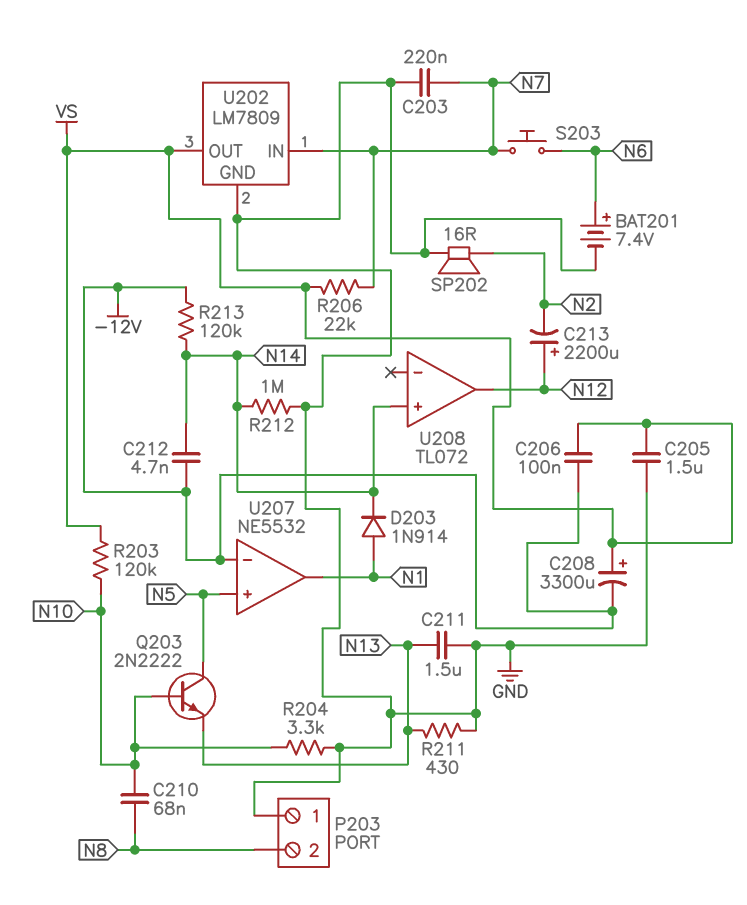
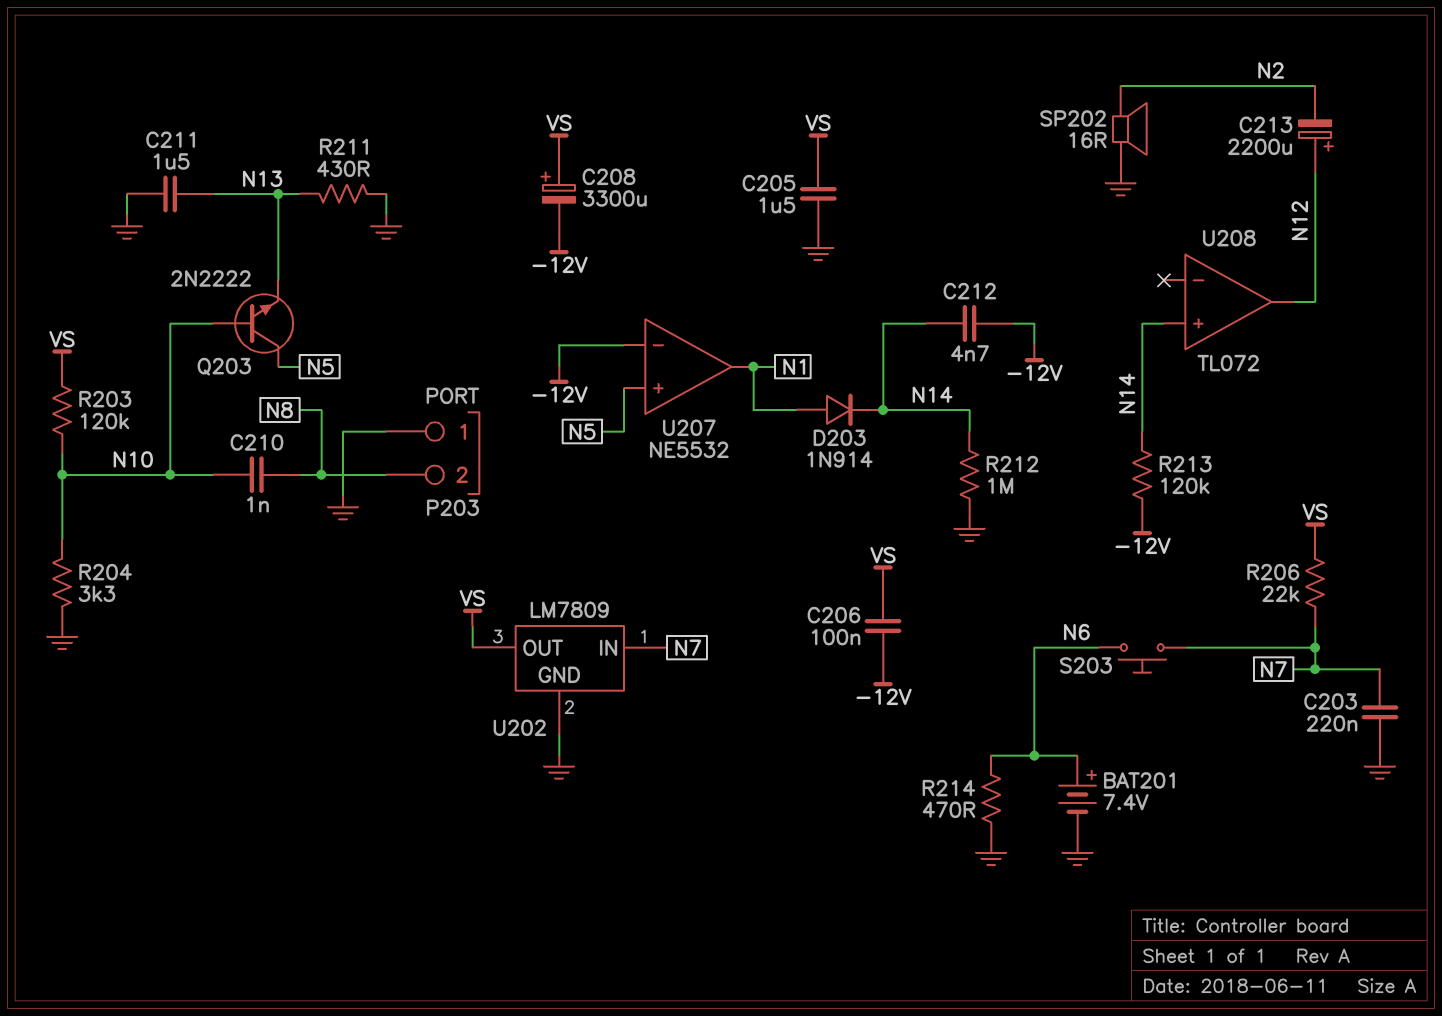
C210: 68nF (N8, N10) -> 1nF (N8, N10)
R214: none -> 470 (GND, N6)

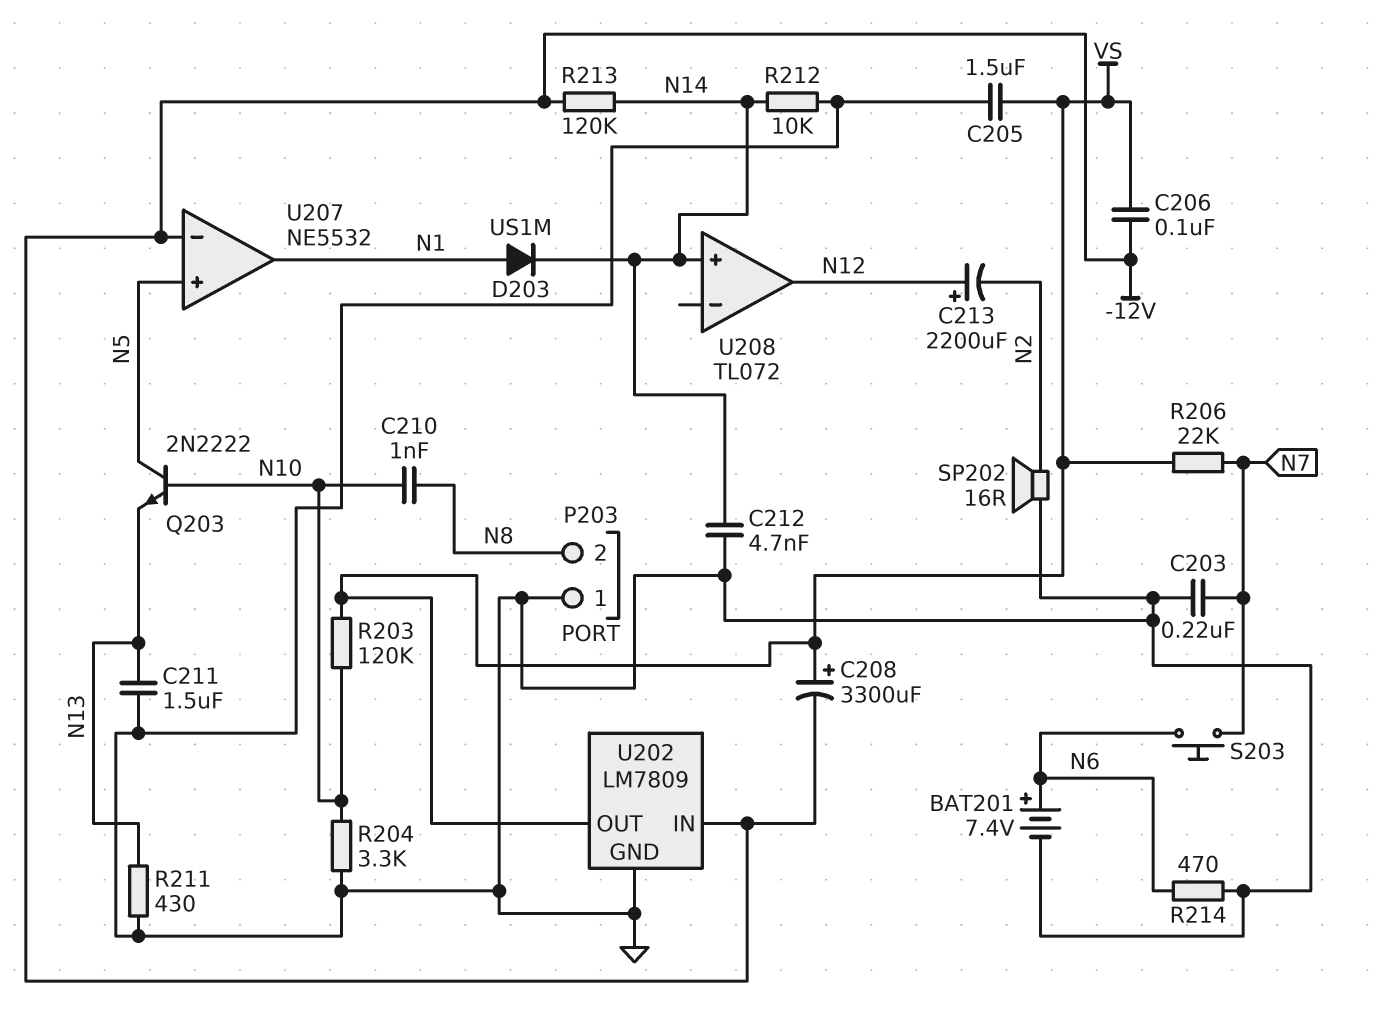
C212: 4.7nF (-12V, N14) -> 4.7nF (GND, N14)
D203: diode 1N914 (A N1, K N14) -> diode US1M (A N1, K N14)
R212: 1M (GND, N14) -> 10k (GND, N14)
U202 pin IN: N7 -> -12V

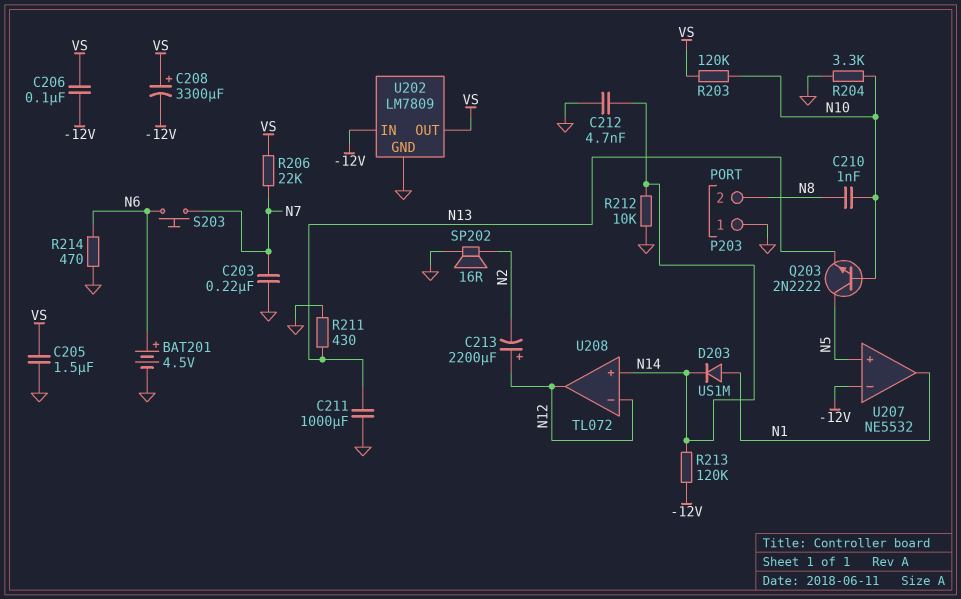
BAT201: 7.4V (plus N6, minus GND) -> 4.5V (plus N6, minus GND)
C211: 1.5uF (GND, N13) -> 1000uF (GND, N13)
U208 pin in-: none -> N12

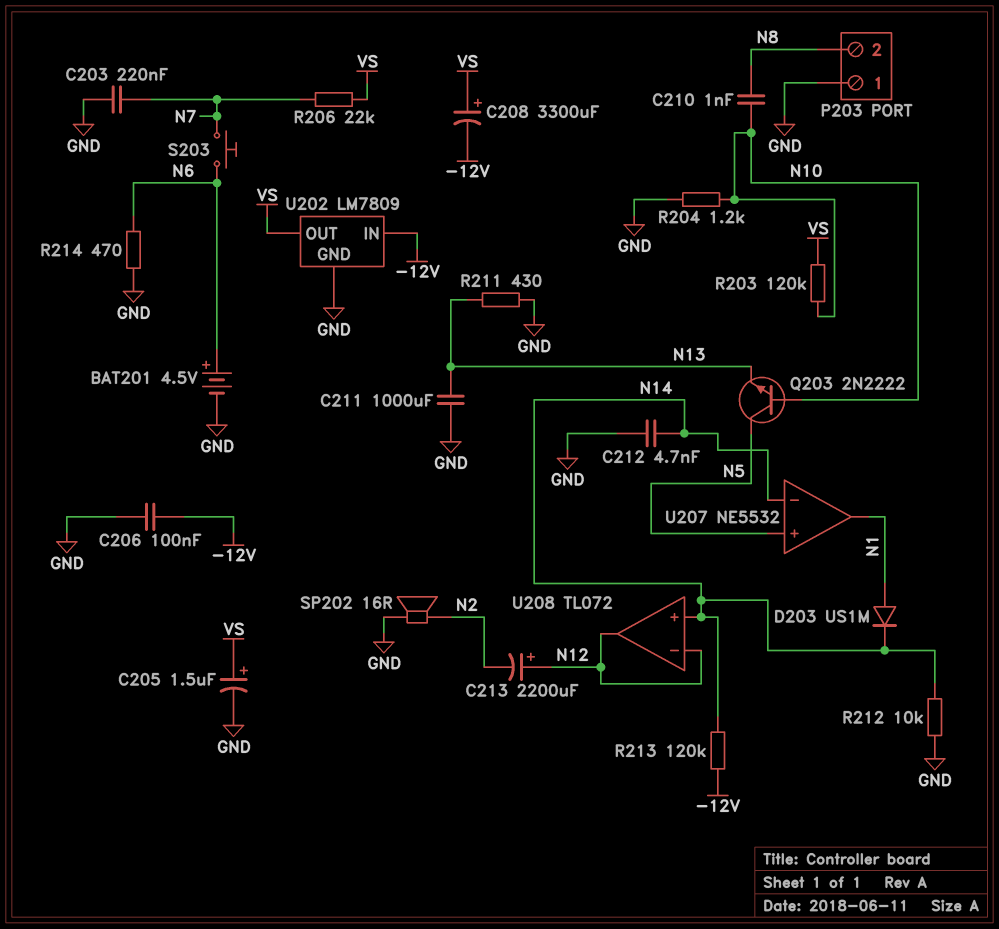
C205: 1.5uF (GND, VS) -> 1.5uF (plus VS, minus GND)
C206: 100nF (-12V, VS) -> 100nF (-12V, GND)
R204: 3.3k (GND, N10) -> 1.2k (GND, N10)
U207 pin in-: -12V -> N14

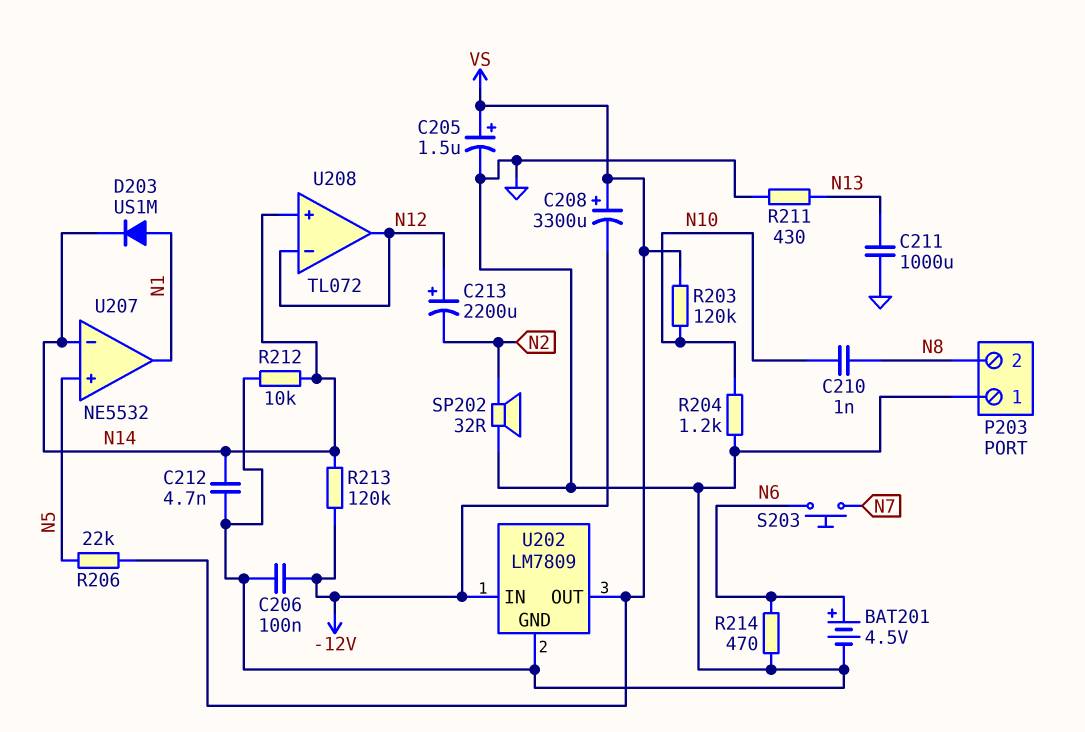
C203: 220nF (GND, N7) -> none
Q203: NPN 2N2222 (B N10, C N5, E N13) -> none
R206: 22k (N7, VS) -> 22k (N5, VS)
SP202: speaker 16R (GND, N2) -> speaker 32R (GND, N2)

